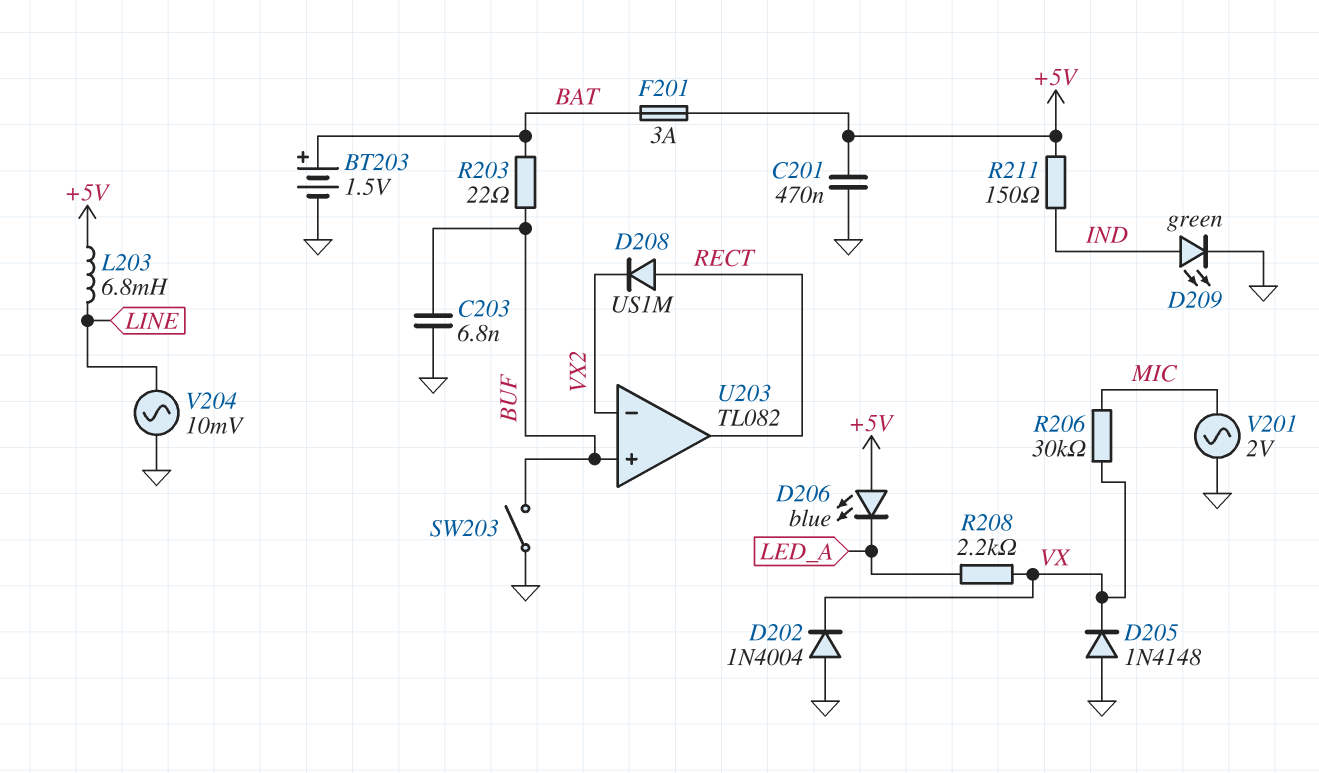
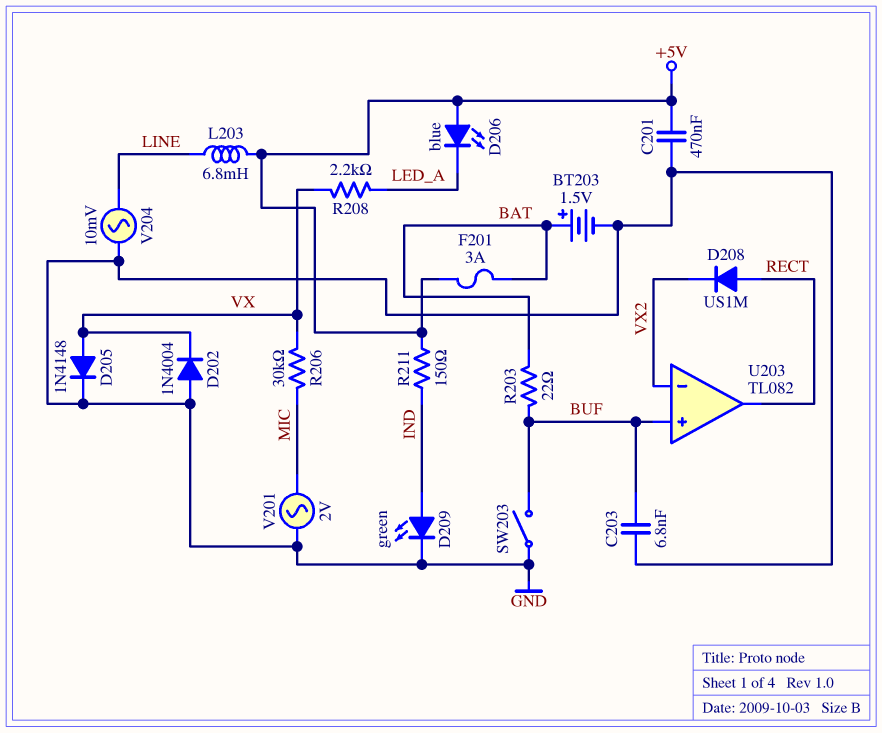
D205: diode 1N4148 (A GND, K VX) -> diode 1N4148 (A VX, K GND)

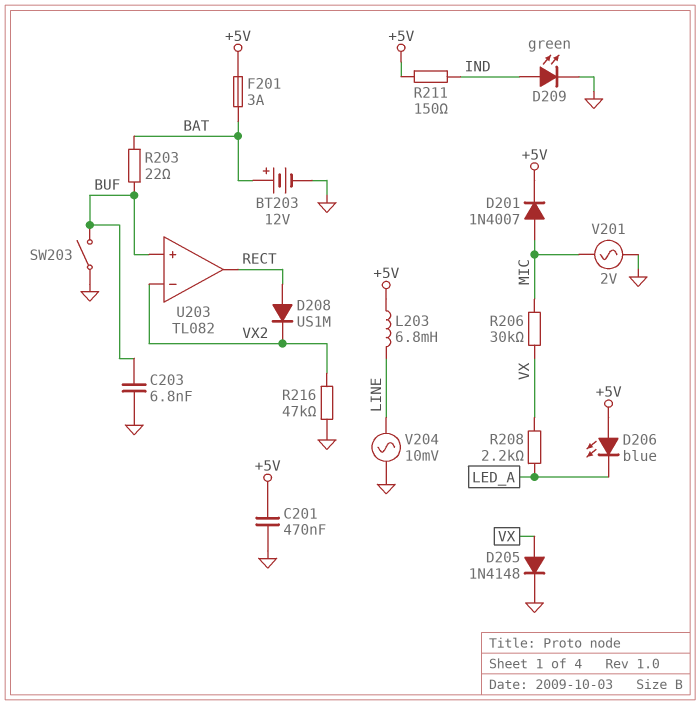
BT203: 1.5V (plus BAT, minus GND) -> 12V (plus BAT, minus GND)
D201: none -> diode 1N4007 (A MIC, K +5V)
D202: diode 1N4004 (A GND, K VX) -> none
R216: none -> 47k (GND, VX2)

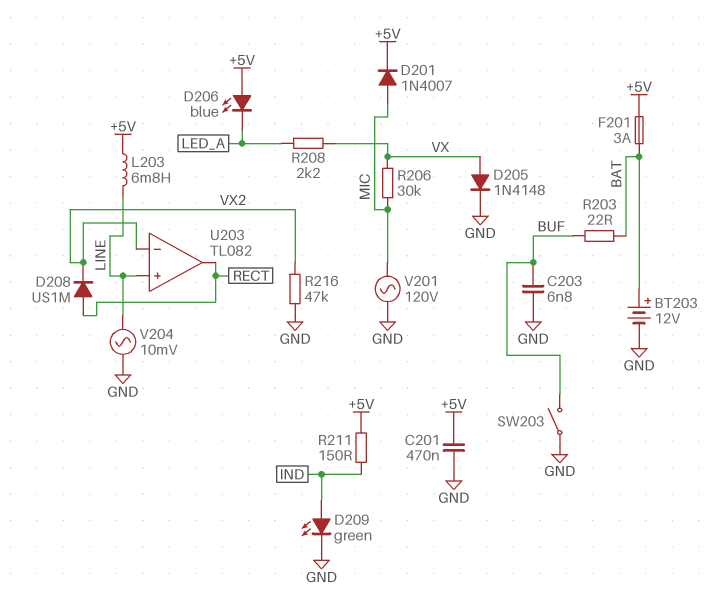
U203 pin in+: BUF -> LINE
V201: AC 2V (GND, MIC) -> AC 120V (GND, MIC)

